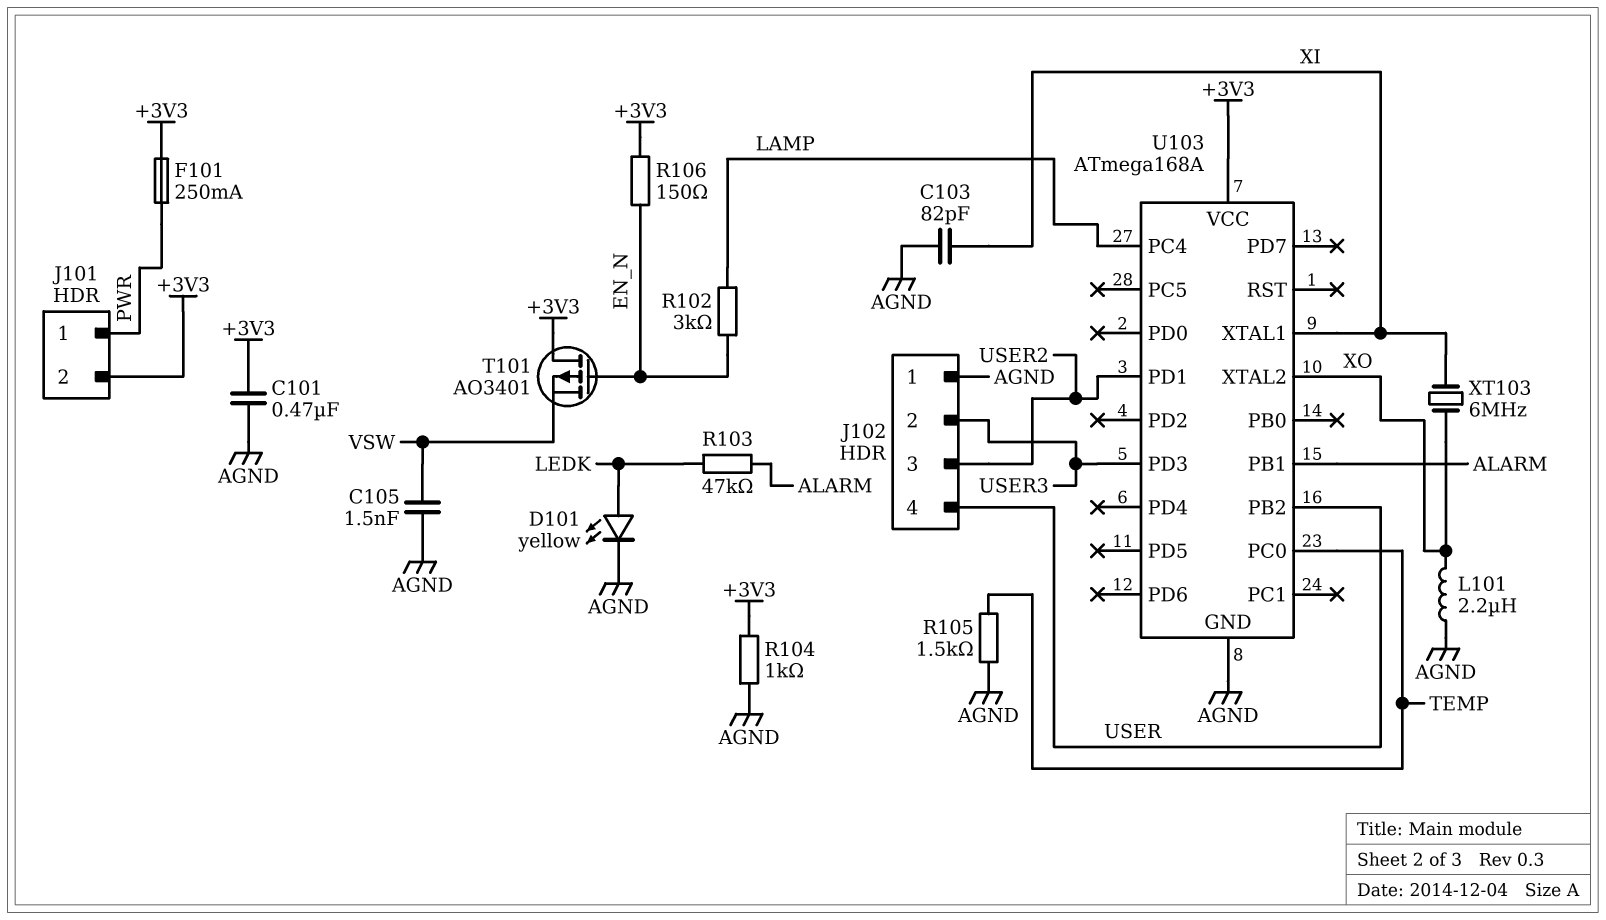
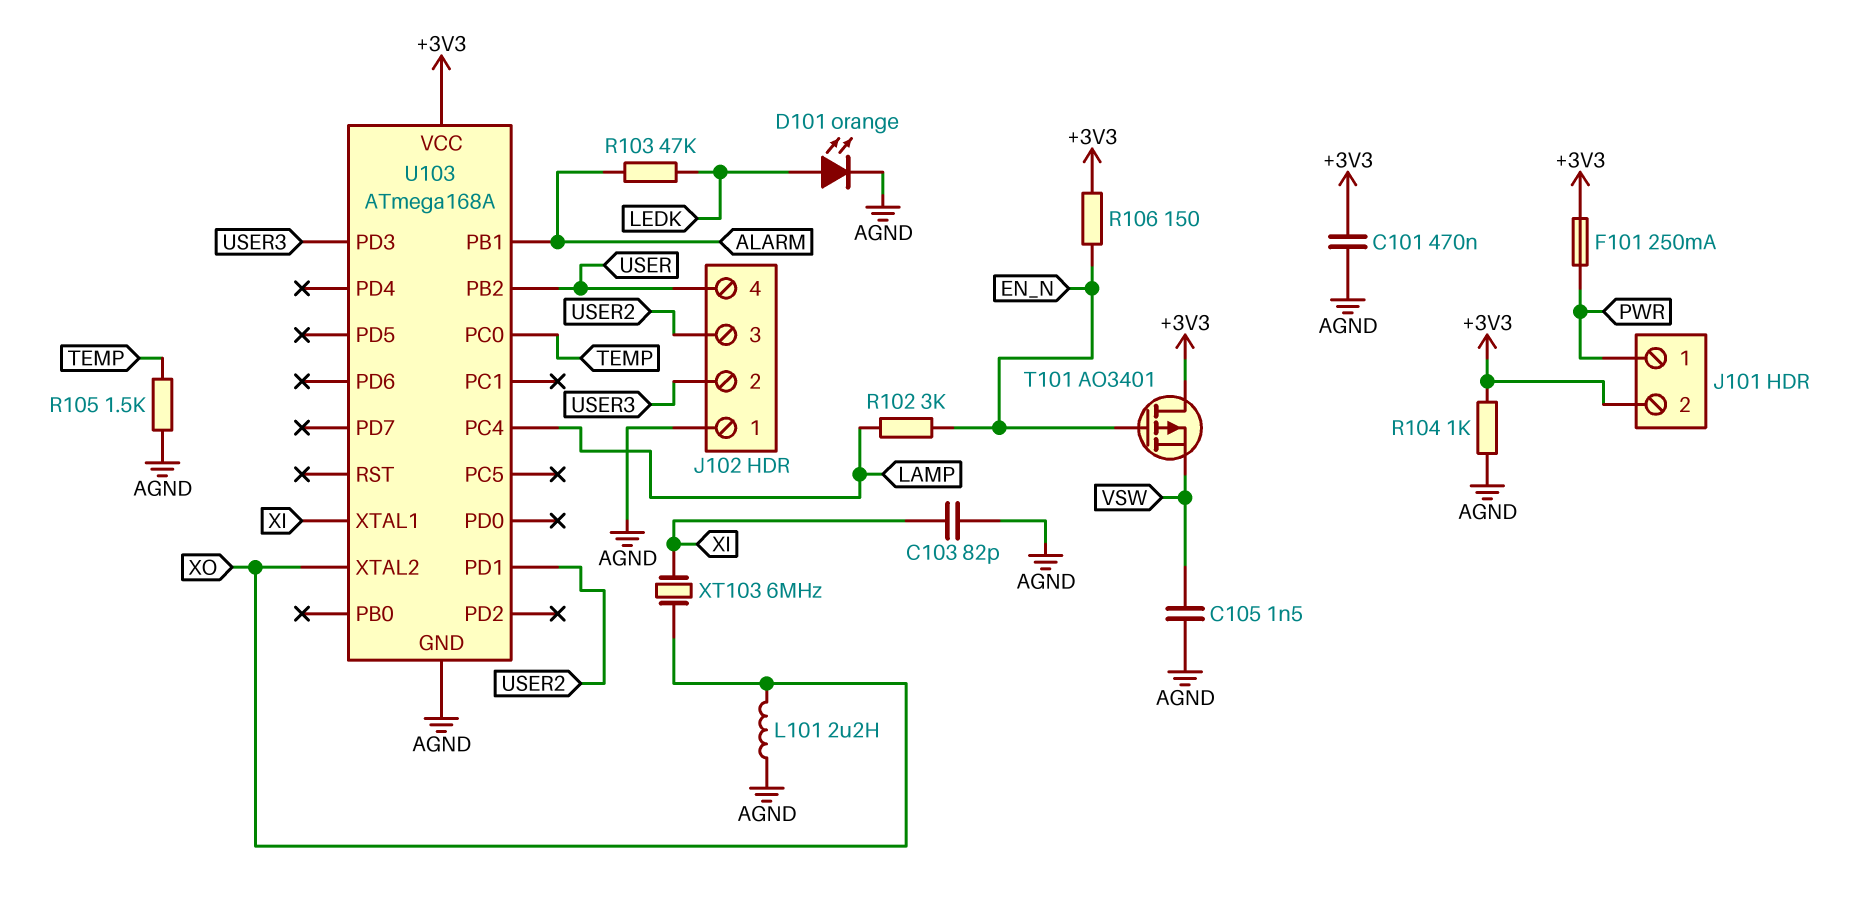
D101: LED yellow (A LEDK, K AGND) -> LED orange (A LEDK, K AGND)

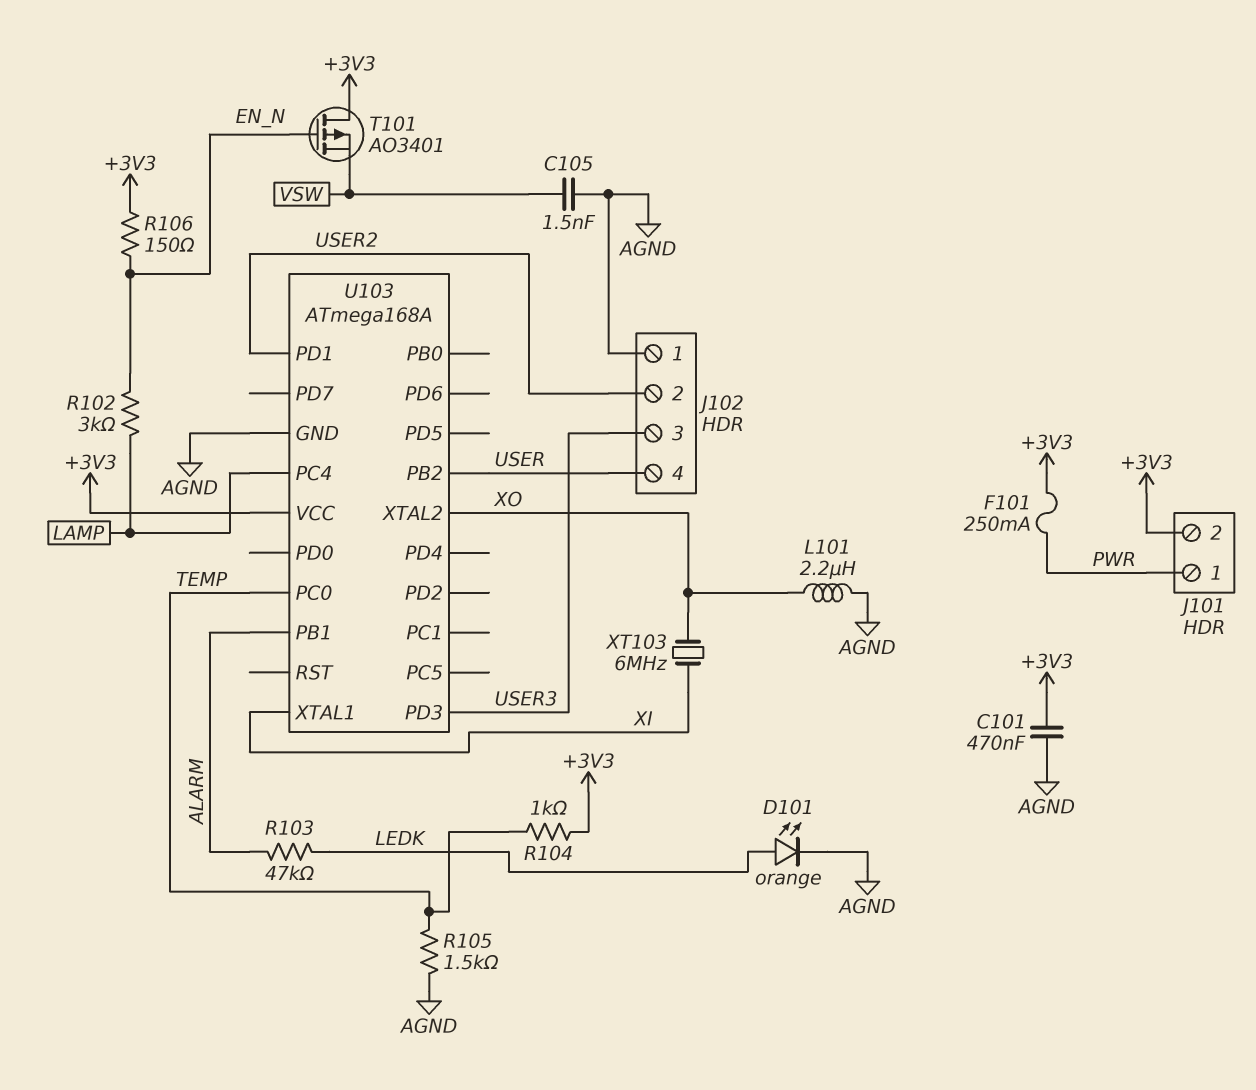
C103: 82pF (AGND, XI) -> none
J102 pin 2: USER3 -> USER2
J102 pin 3: USER2 -> USER3
R104: 1k (+3V3, AGND) -> 1k (+3V3, TEMP)

